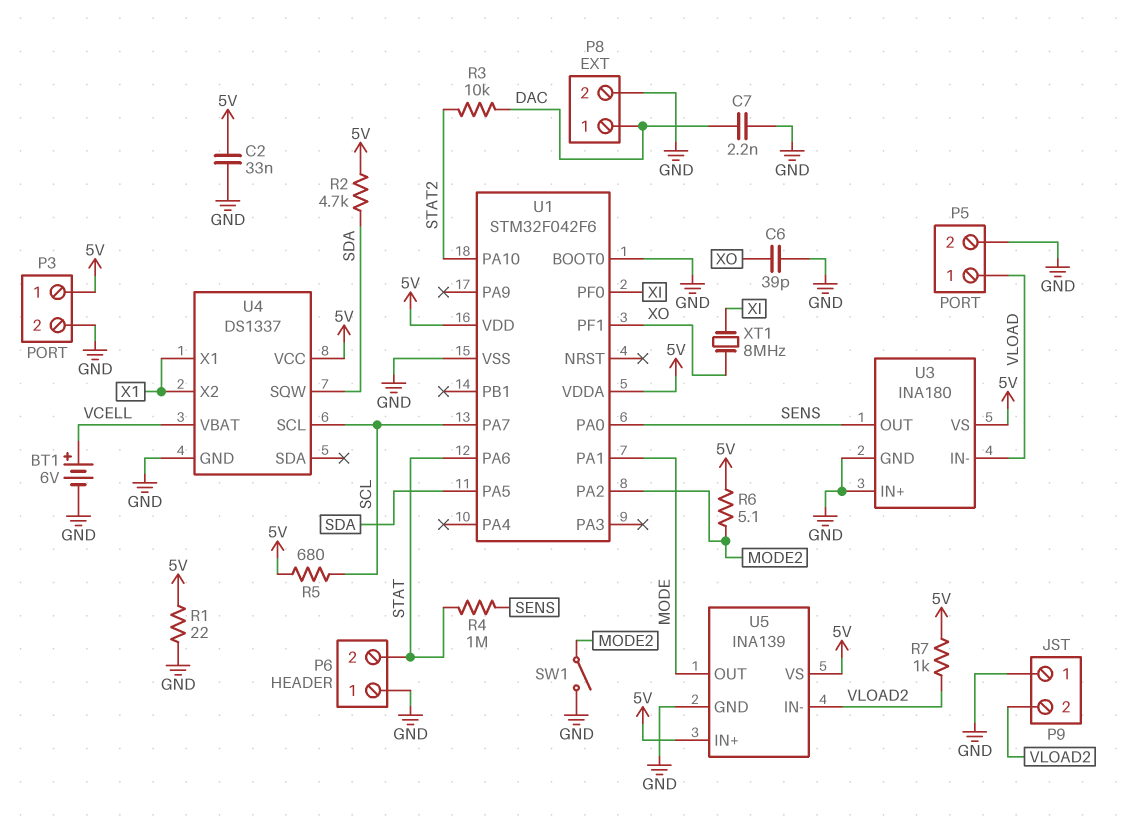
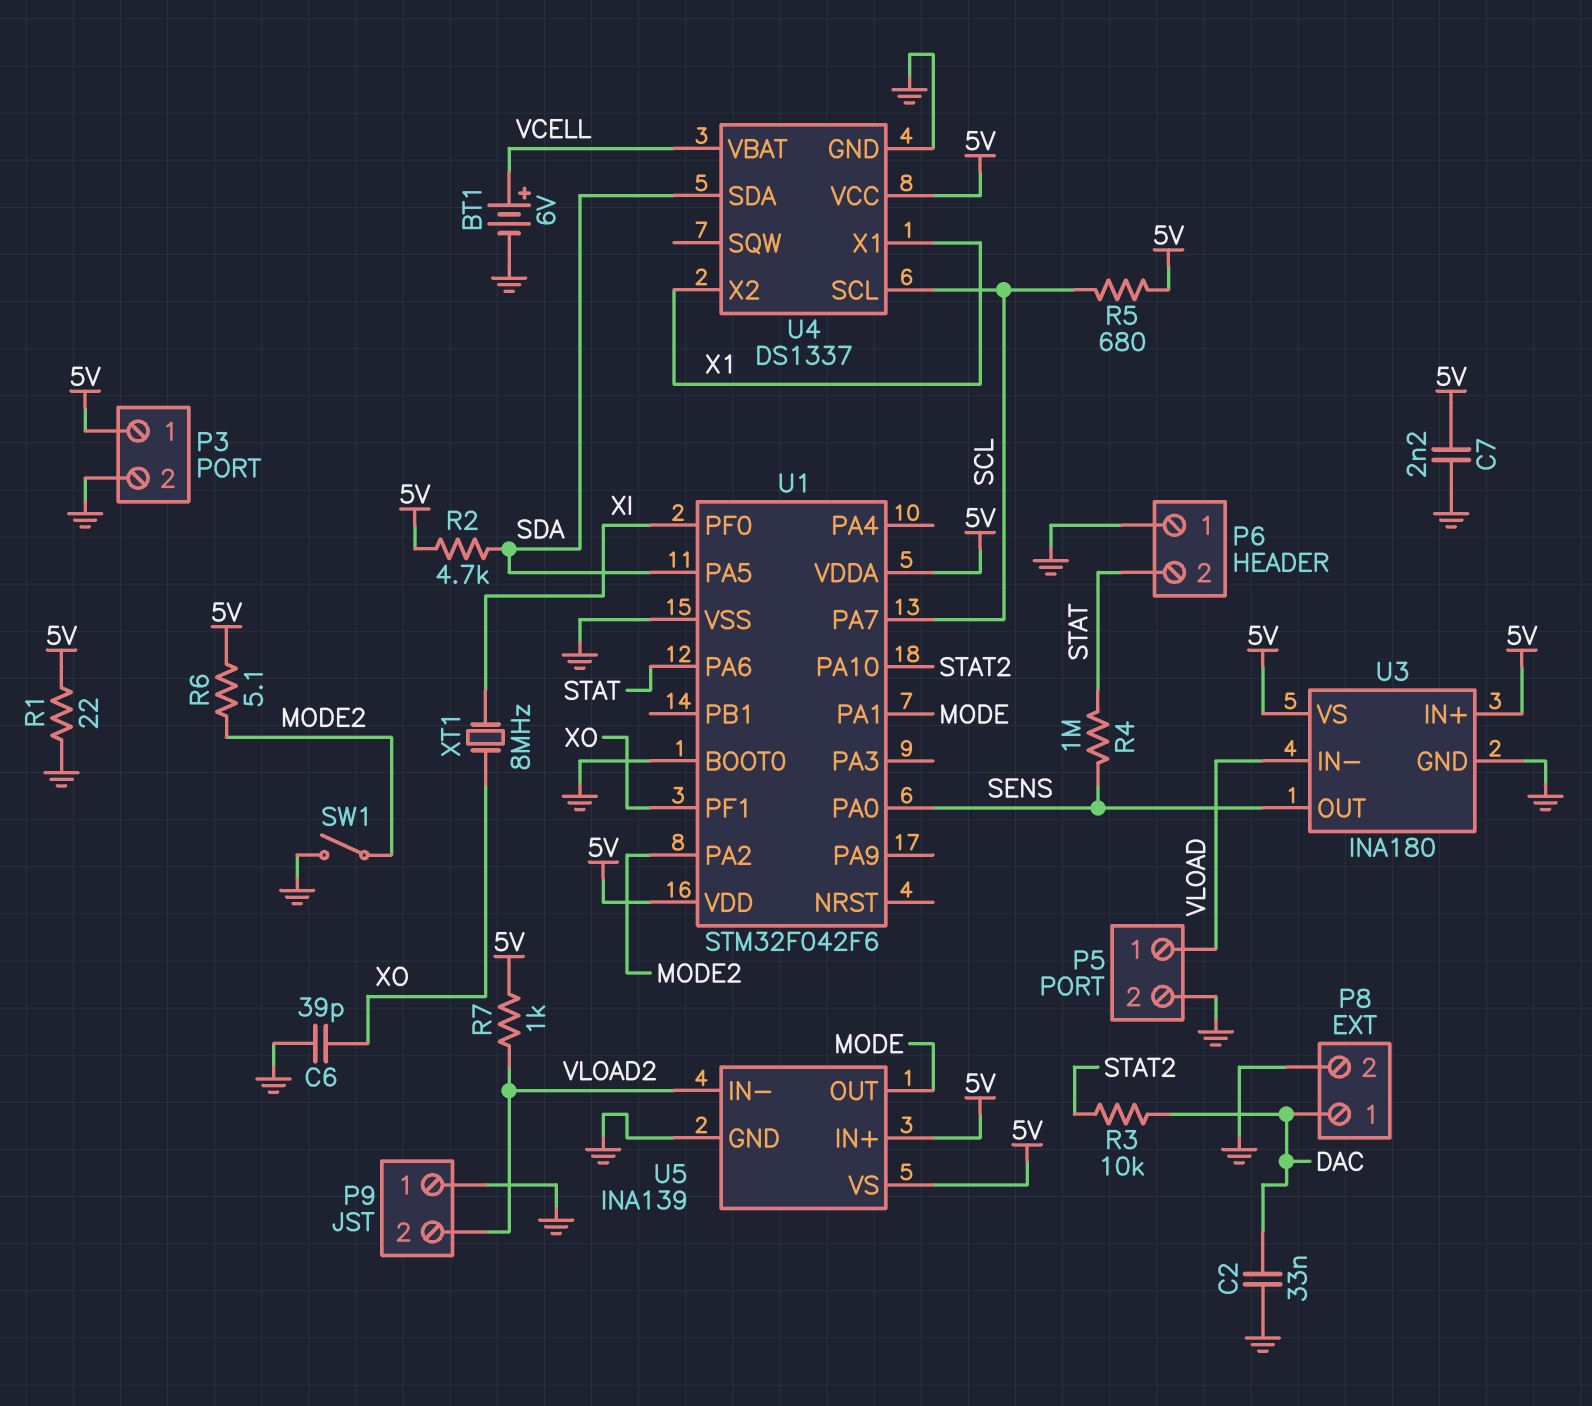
C2: 33nF (5V, GND) -> 33nF (DAC, GND)
C7: 2.2nF (DAC, GND) -> 2.2nF (5V, GND)
U3 pin IN+: GND -> 5V
U4 pin SDA: none -> SDA
U4 pin SQW: SDA -> none

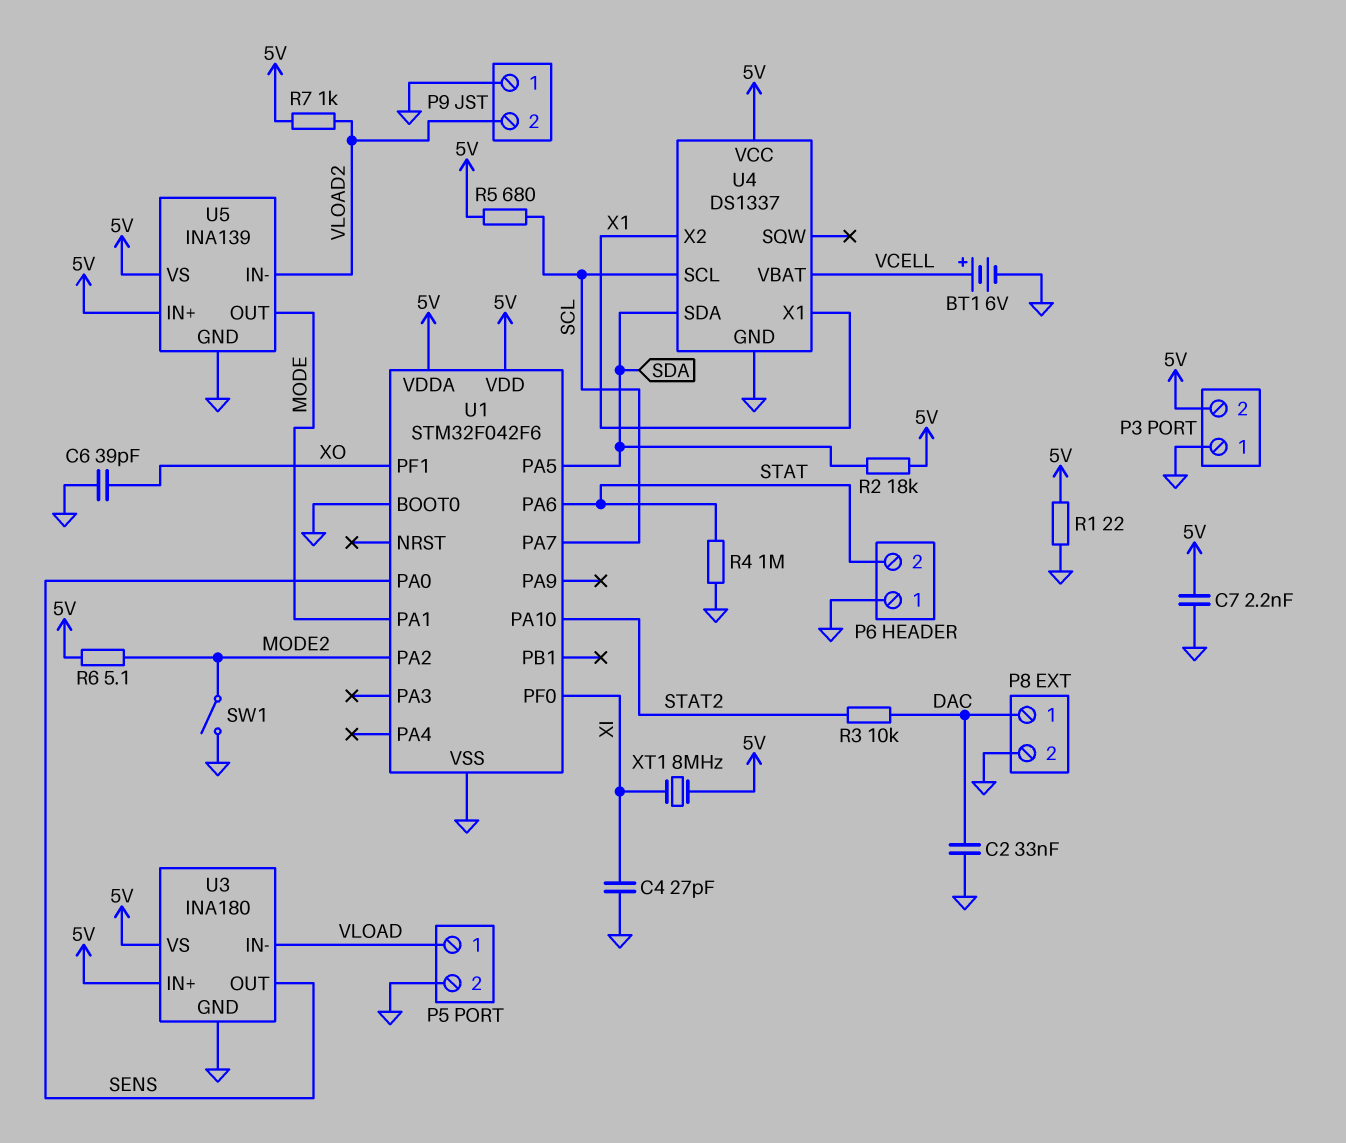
C4: none -> 27pF (GND, XI)
P3 pin 1: 5V -> GND
P3 pin 2: GND -> 5V
R2: 4.7k (5V, SDA) -> 18k (5V, SDA)
R4: 1M (SENS, STAT) -> 1M (GND, STAT)
XT1: 8MHz (XI, XO) -> 8MHz (5V, XI)

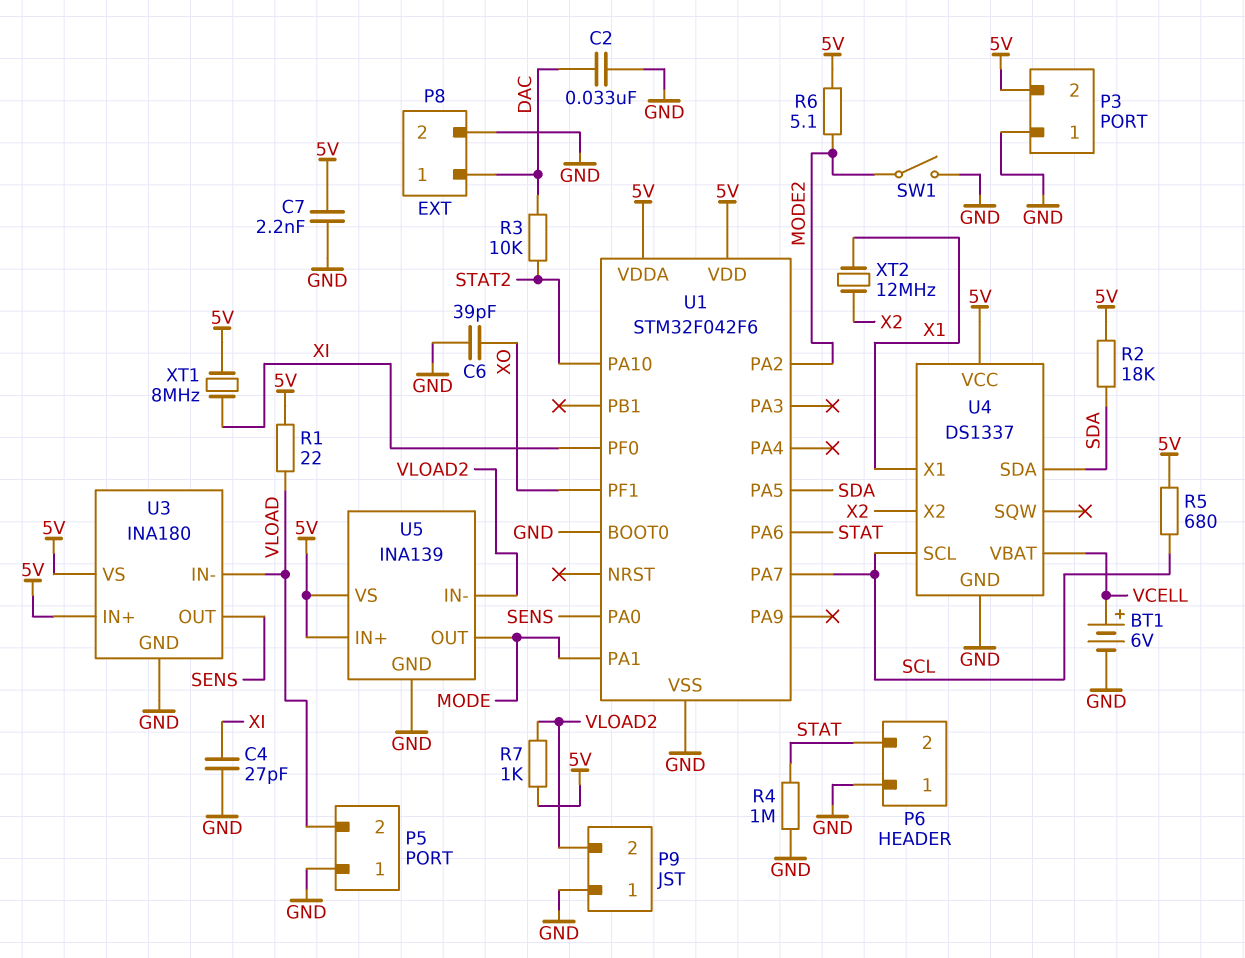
P5 pin 1: VLOAD -> GND
P5 pin 2: GND -> VLOAD
R1: 22 (5V, GND) -> 22 (5V, VLOAD)
U4 pin X2: X1 -> X2
XT2: none -> 12MHz (X1, X2)

